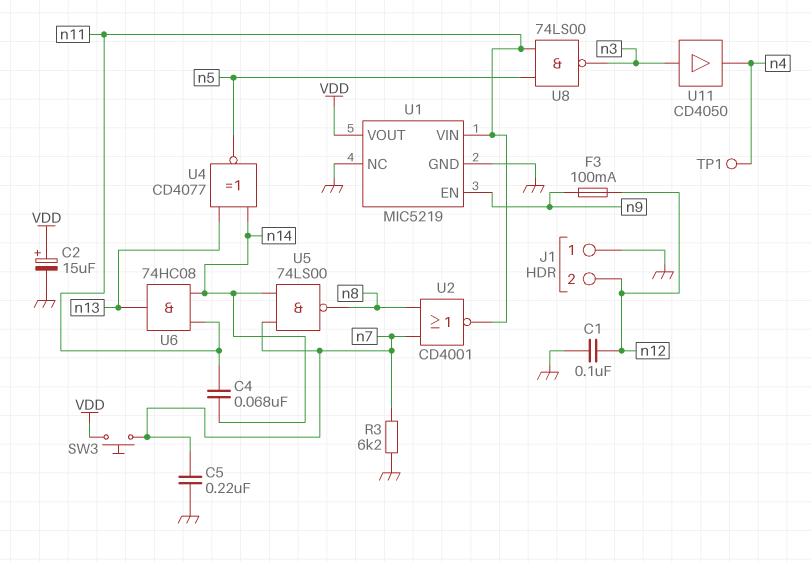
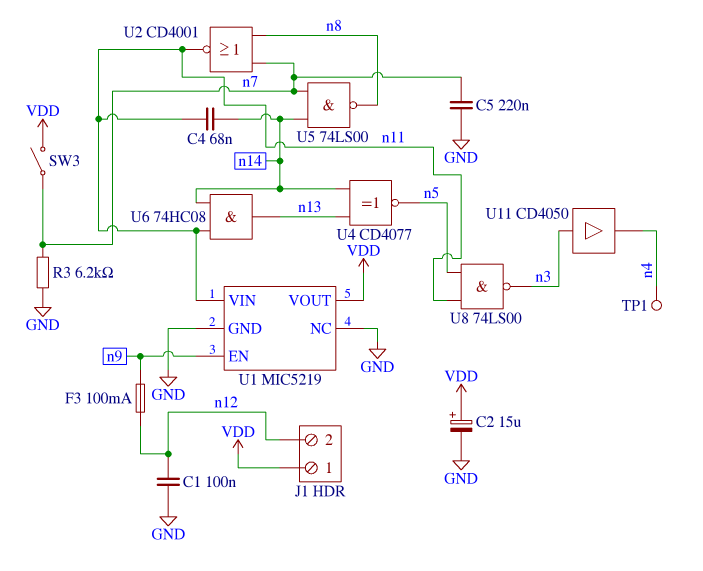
J1 pin 1: GND -> VDD
SW3: button (VDD, n7) -> switch (VDD, n7)

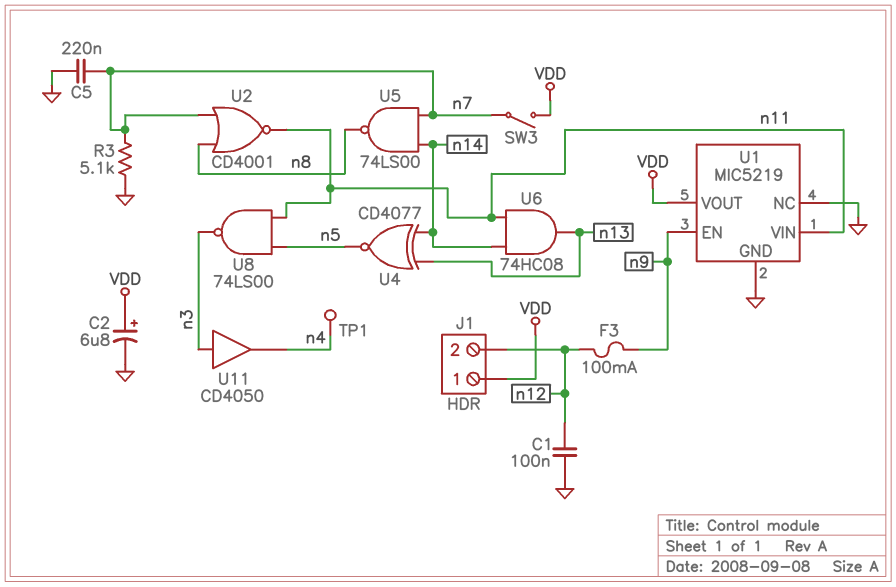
C2: 15uF (plus VDD, minus GND) -> 6.8uF (plus VDD, minus GND)
C4: 68nF (n11, n14) -> none
R3: 6.2k (GND, n7) -> 5.1k (GND, n7)

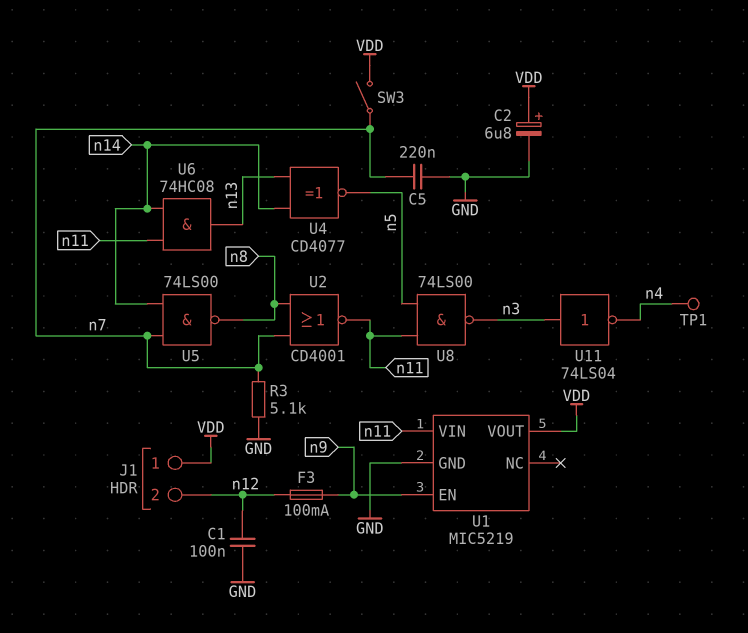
U1 pin NC: GND -> none
U11: buffer CD4050 (in n3, out n4) -> NOT 74LS04 (in n3, out n4)

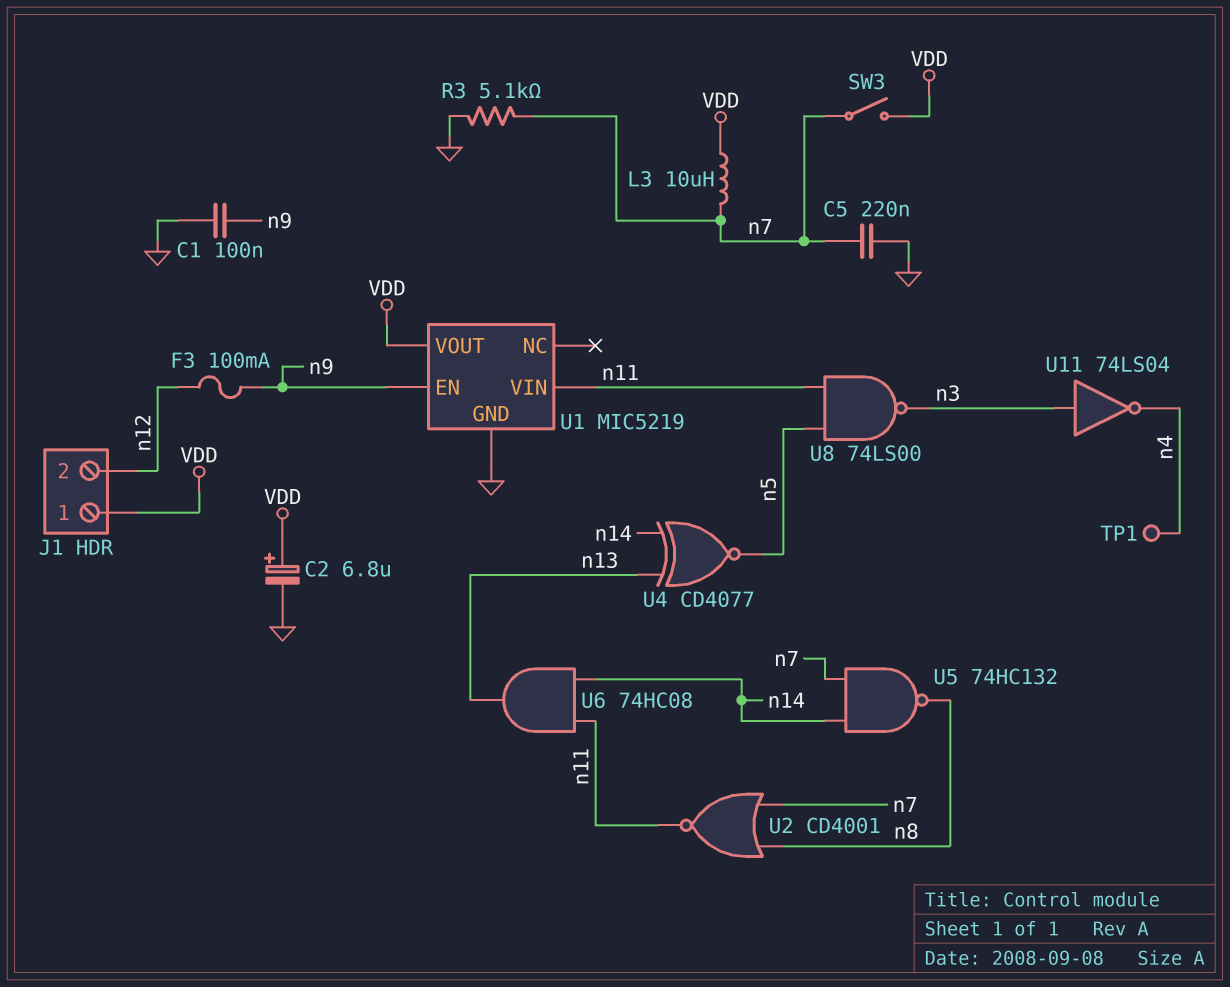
C1: 100nF (GND, n12) -> 100nF (GND, n9)
L3: none -> 10uH (VDD, n7)
U5: NAND 74LS00 (in n7, in n14, out n8) -> NAND 74HC132 (in n7, in n14, out n8)

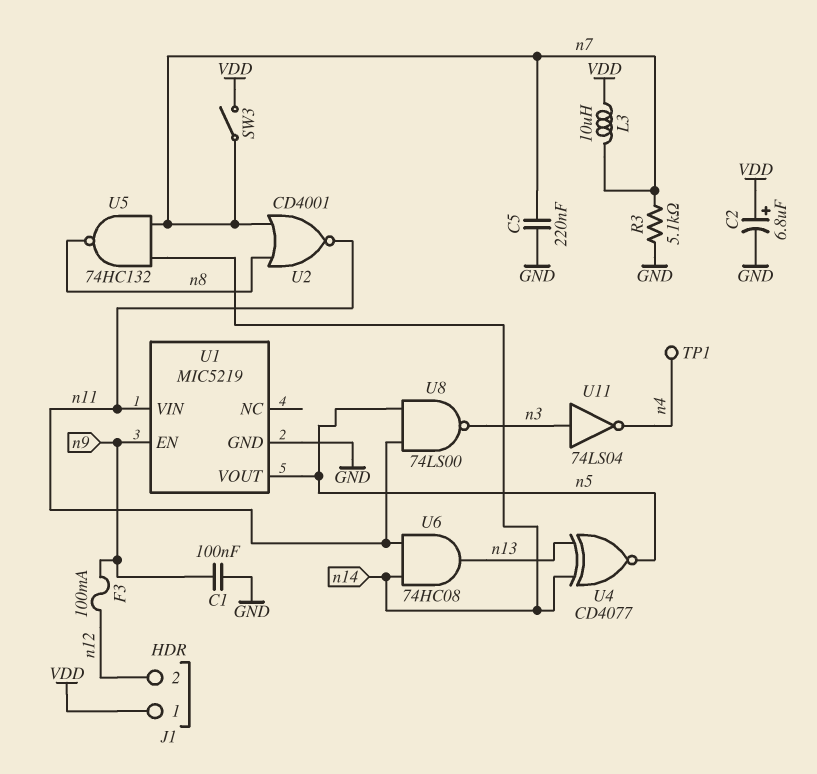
U1 pin VOUT: VDD -> n5

